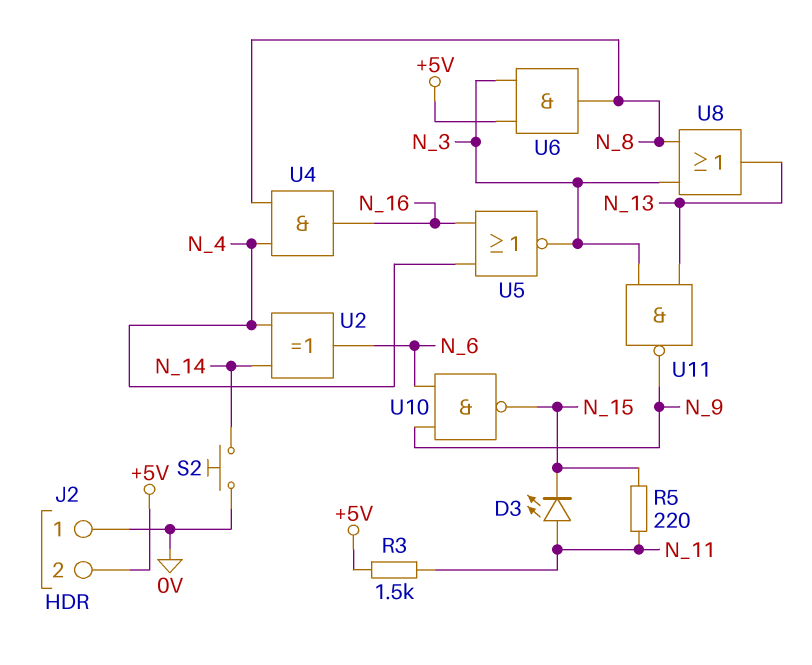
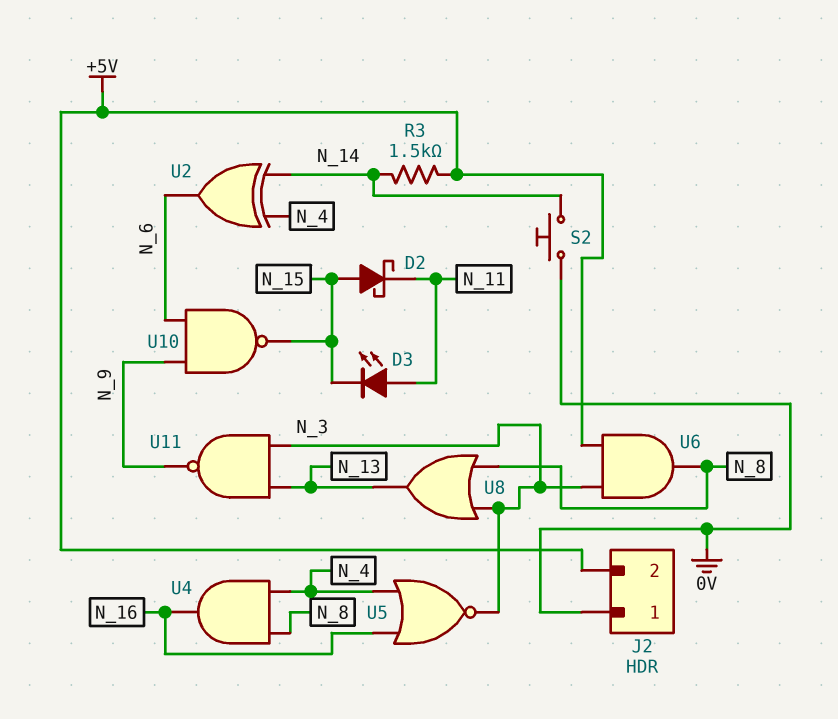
D2: none -> schottky (A N_15, K N_11)
R3: 1.5k (+5V, N_11) -> 1.5k (+5V, N_14)
R5: 220 (N_11, N_15) -> none

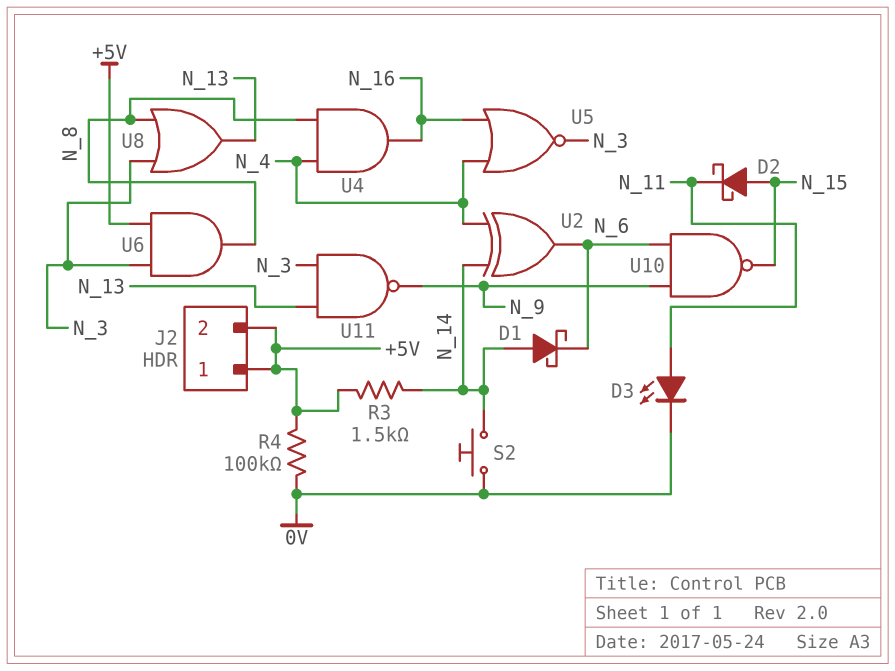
D1: none -> schottky (A N_14, K N_6)
D3: LED (A N_11, K N_15) -> LED (A N_11, K 0V)
J2 pin 1: 0V -> +5V
R4: none -> 100k (+5V, 0V)

